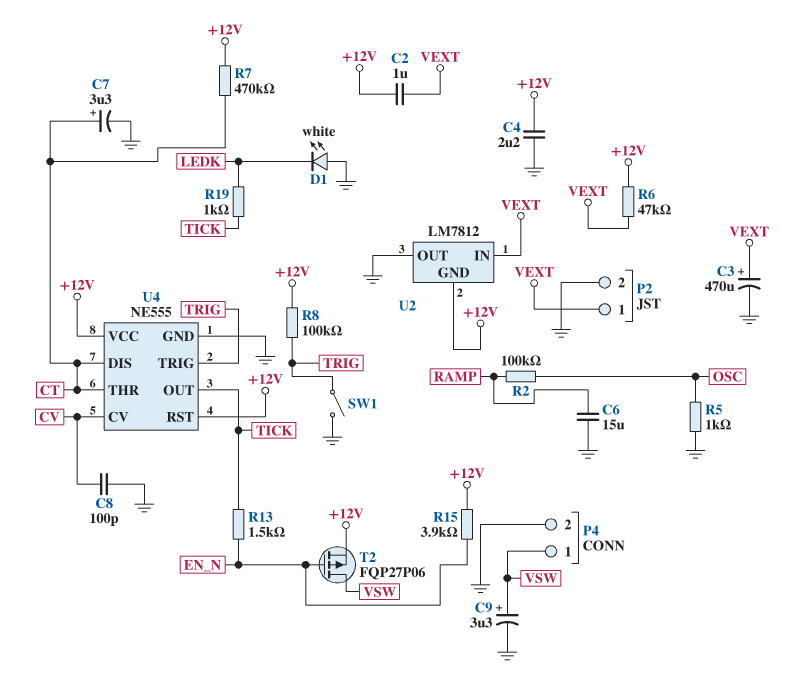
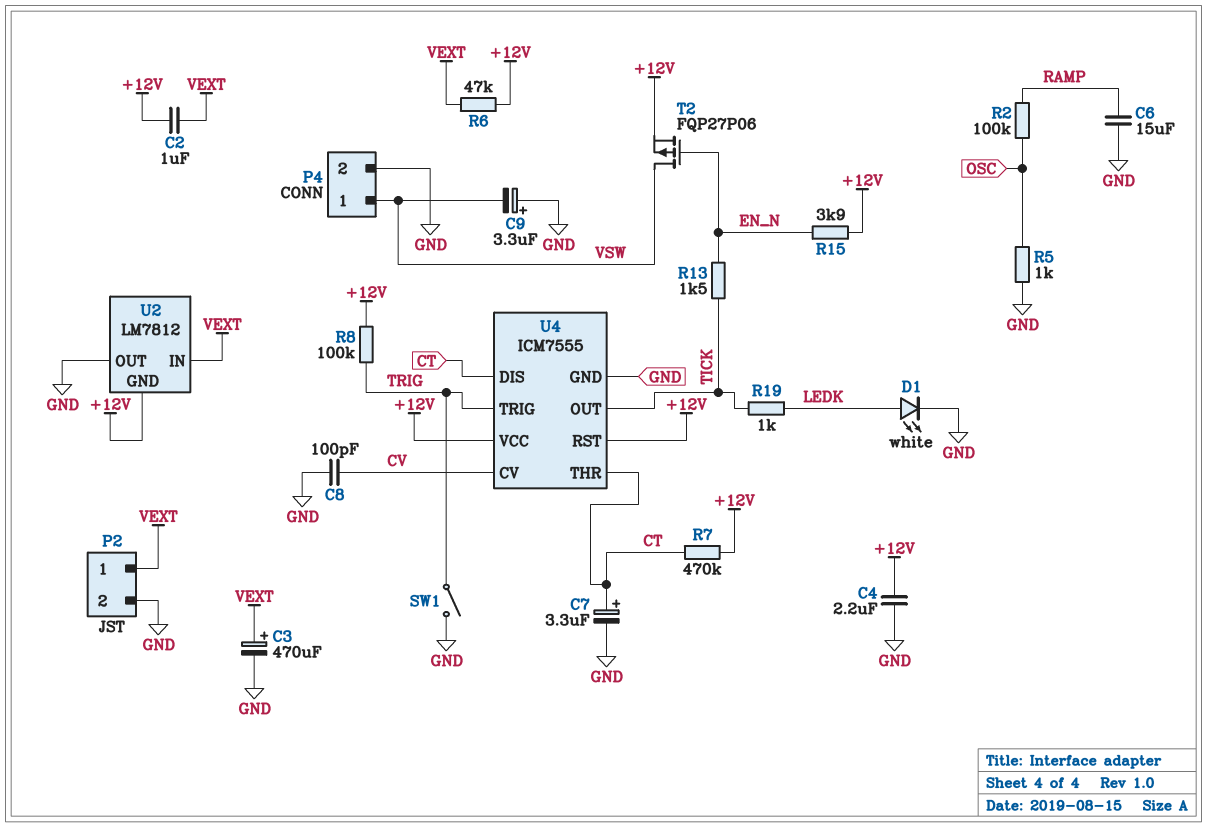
C9: 3.3uF (plus VSW, minus GND) -> 3.3uF (plus GND, minus VSW)
D1: LED white (A GND, K LEDK) -> LED white (A LEDK, K GND)
U4: NE555 -> ICM7555

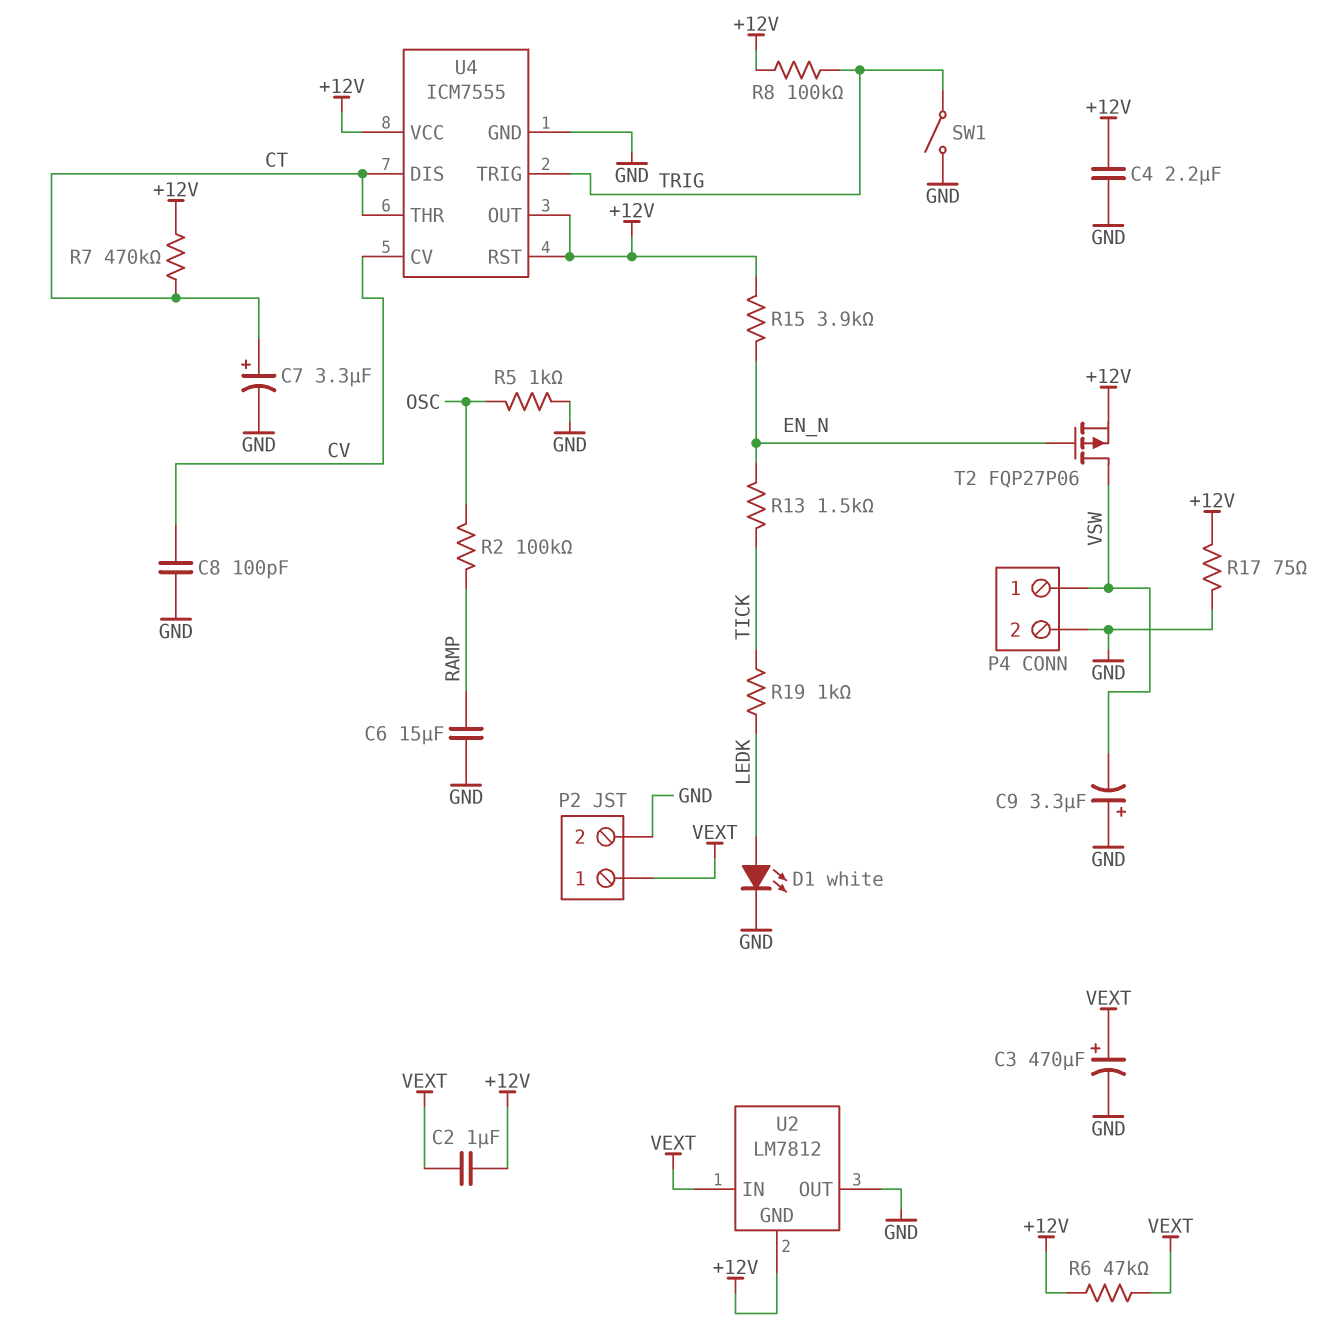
R17: none -> 75 (+12V, GND)
U4 pin OUT: TICK -> +12V

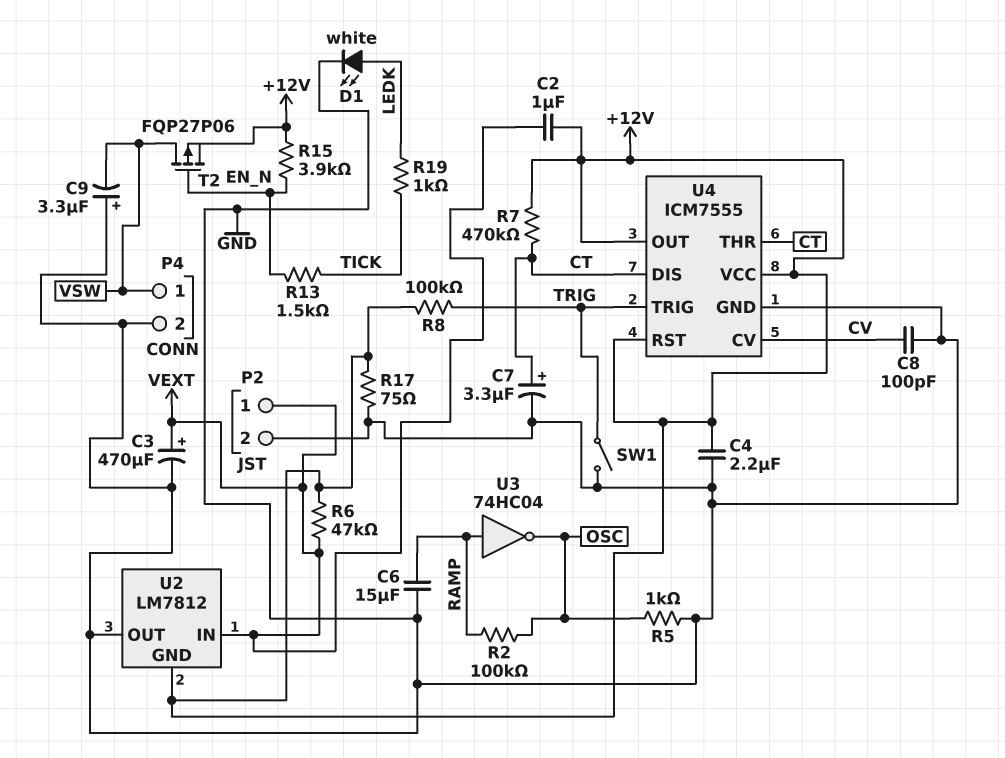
U3: none -> NOT 74HC04 (in RAMP, out OSC)

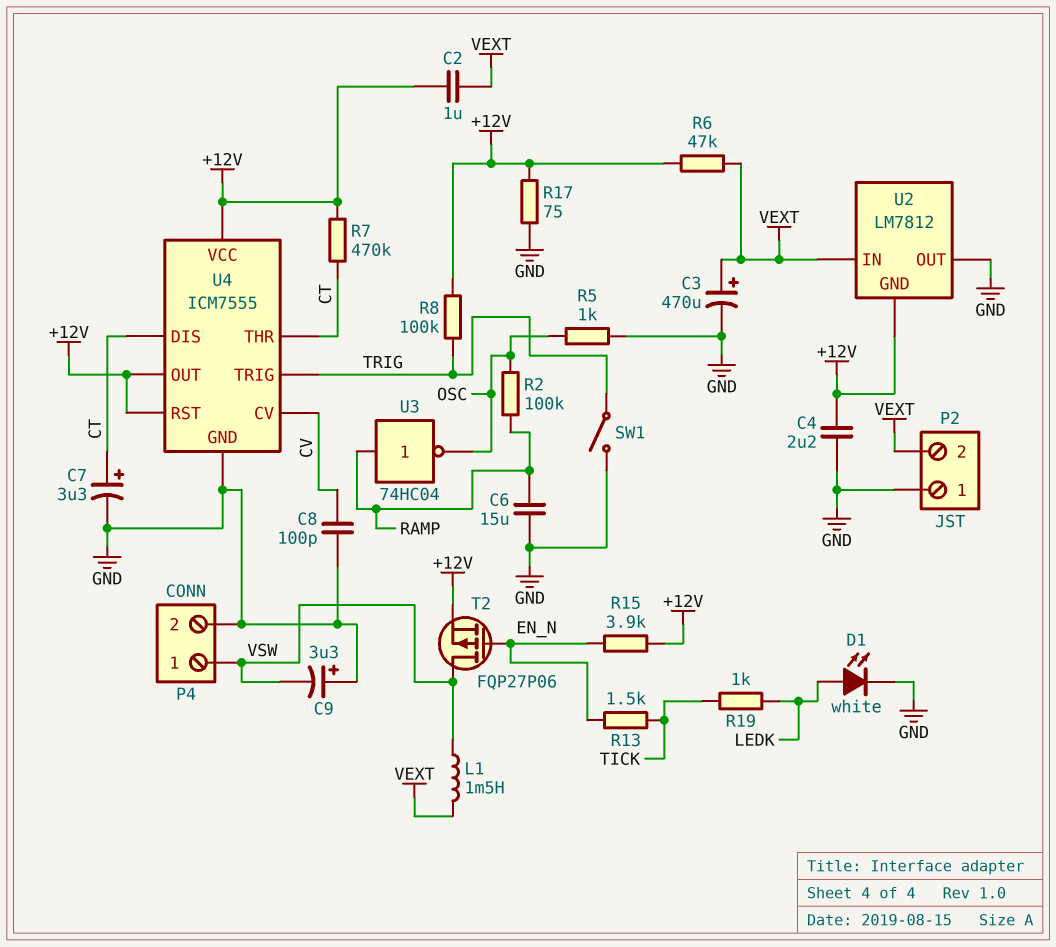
L1: none -> 1.5mH (VEXT, VSW)
P2 pin 1: VEXT -> GND
P2 pin 2: GND -> VEXT

